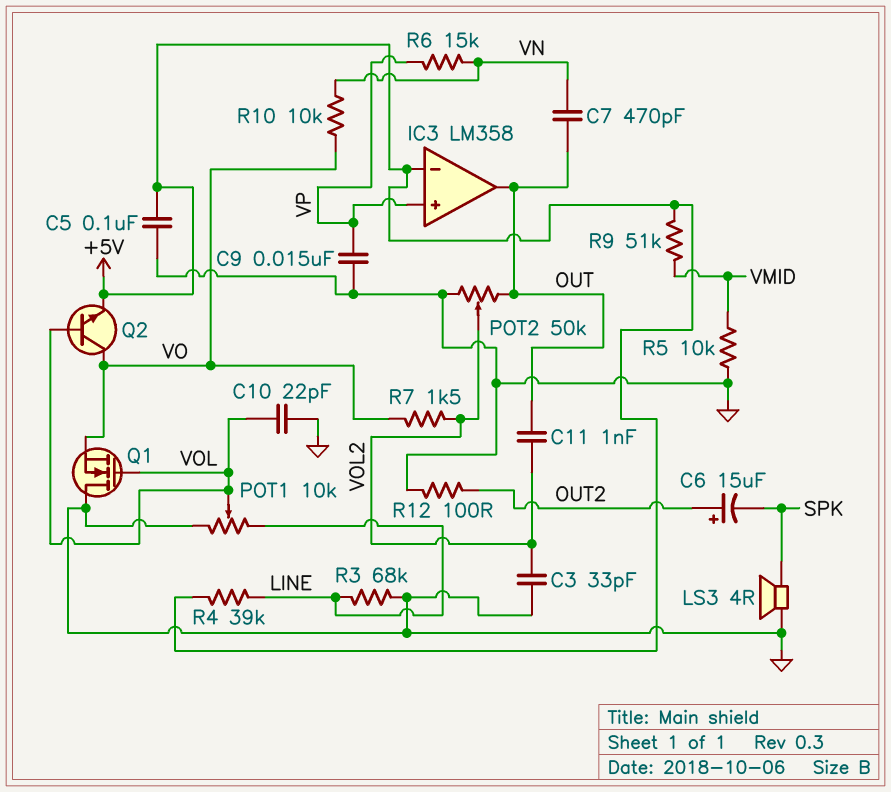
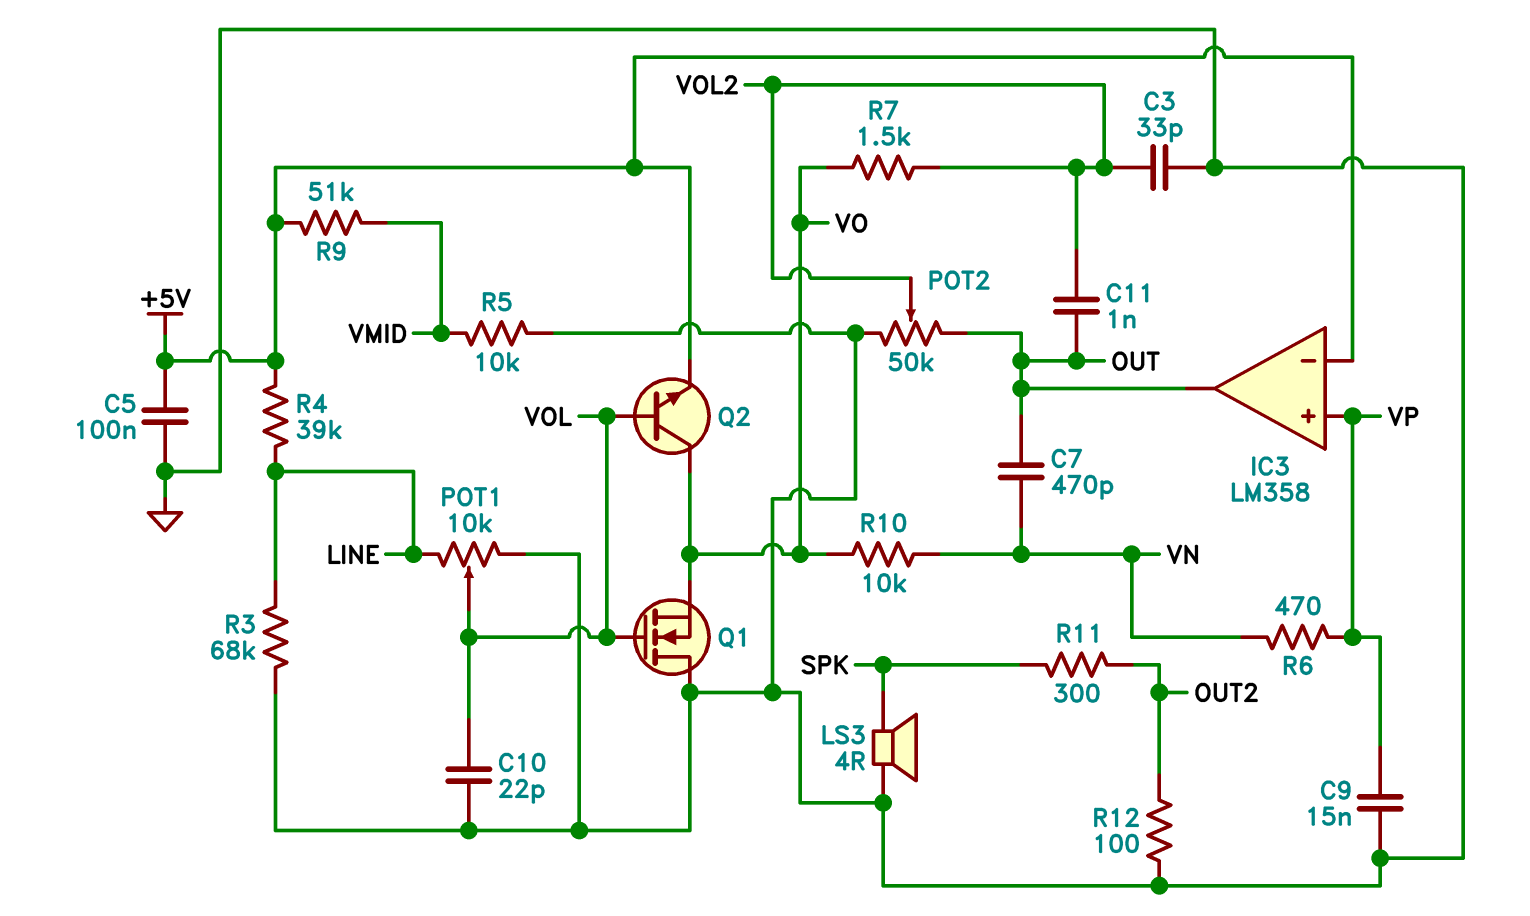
C6: 15uF (plus OUT2, minus SPK) -> none
R6: 15k (VN, VP) -> 470 (VN, VP)
R11: none -> 300 (OUT2, SPK)

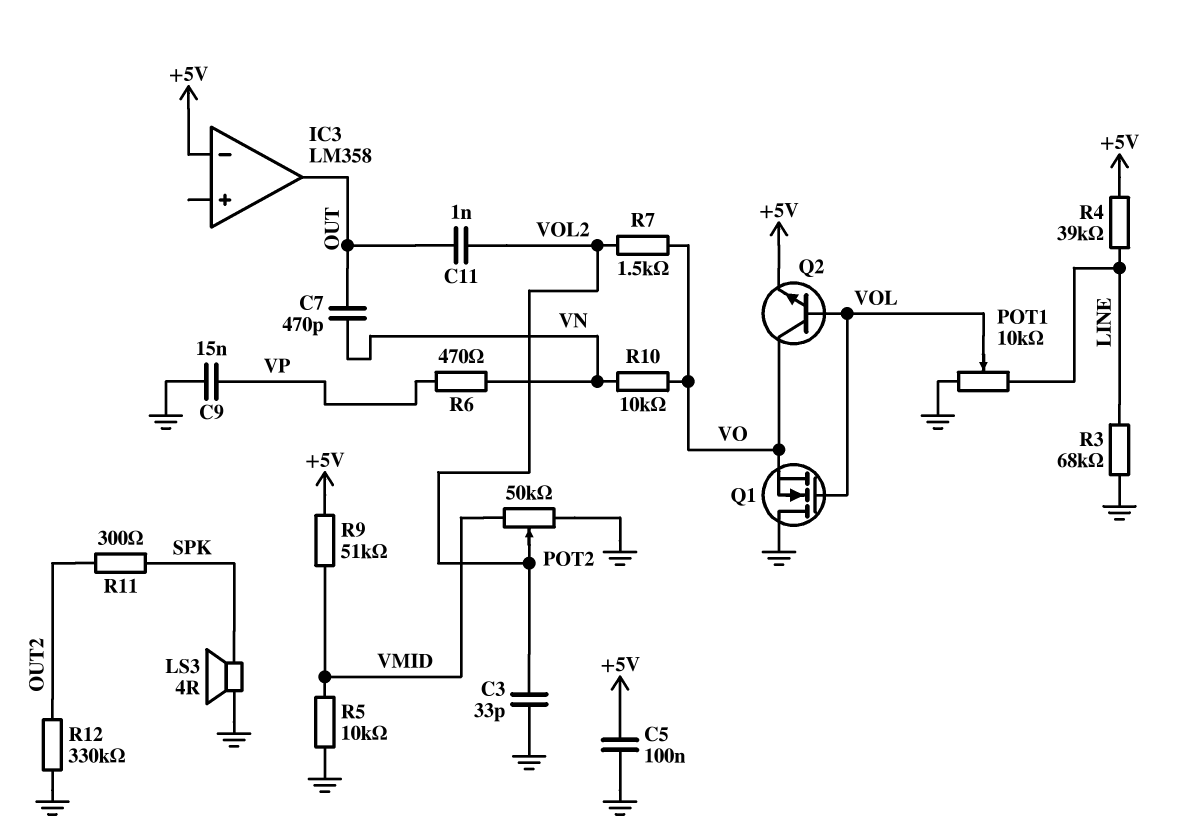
C10: 22pF (GND, VOL) -> none
IC3 pin in+: VP -> none
POT2: 50k (GND, OUT, wiper VOL2) -> 50k (GND, VMID, wiper VOL2)
R12: 100 (GND, OUT2) -> 330k (GND, OUT2)

